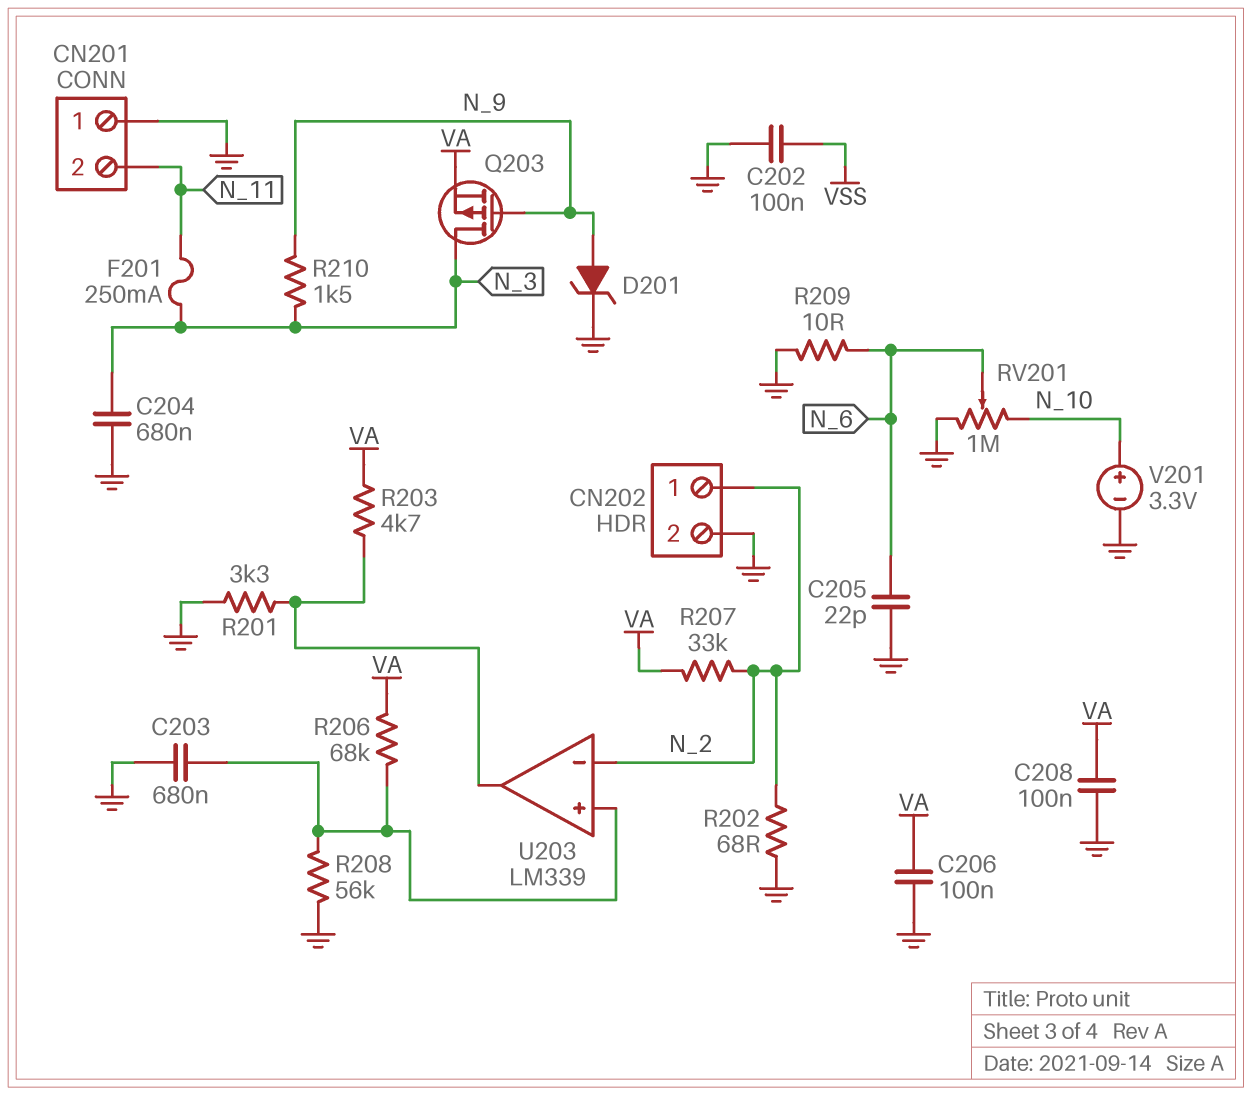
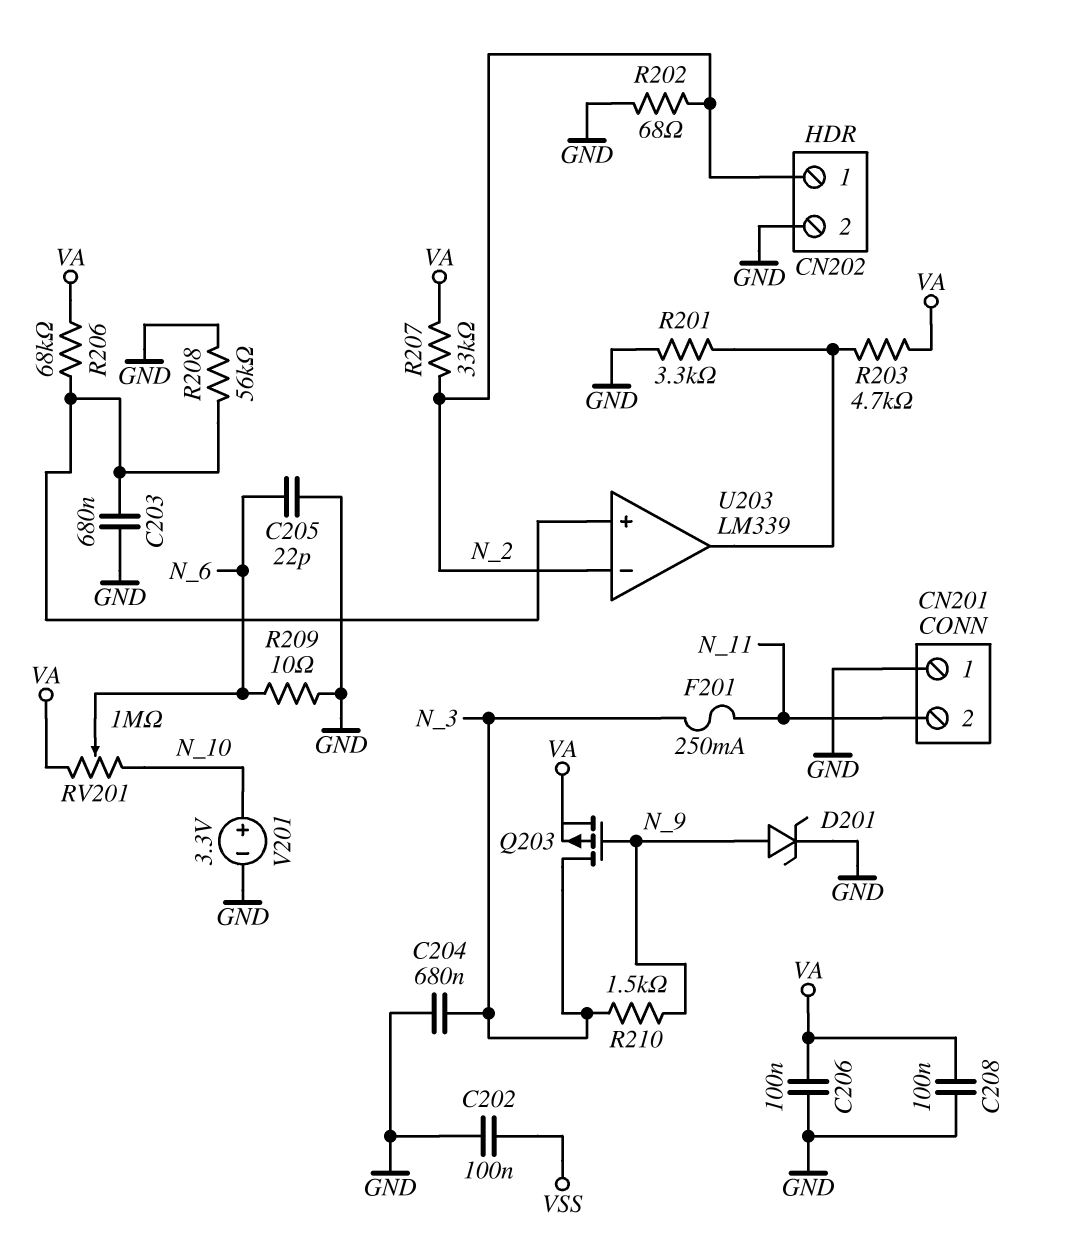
RV201: 1M (GND, N_10, wiper N_6) -> 1M (N_10, VA, wiper N_6)

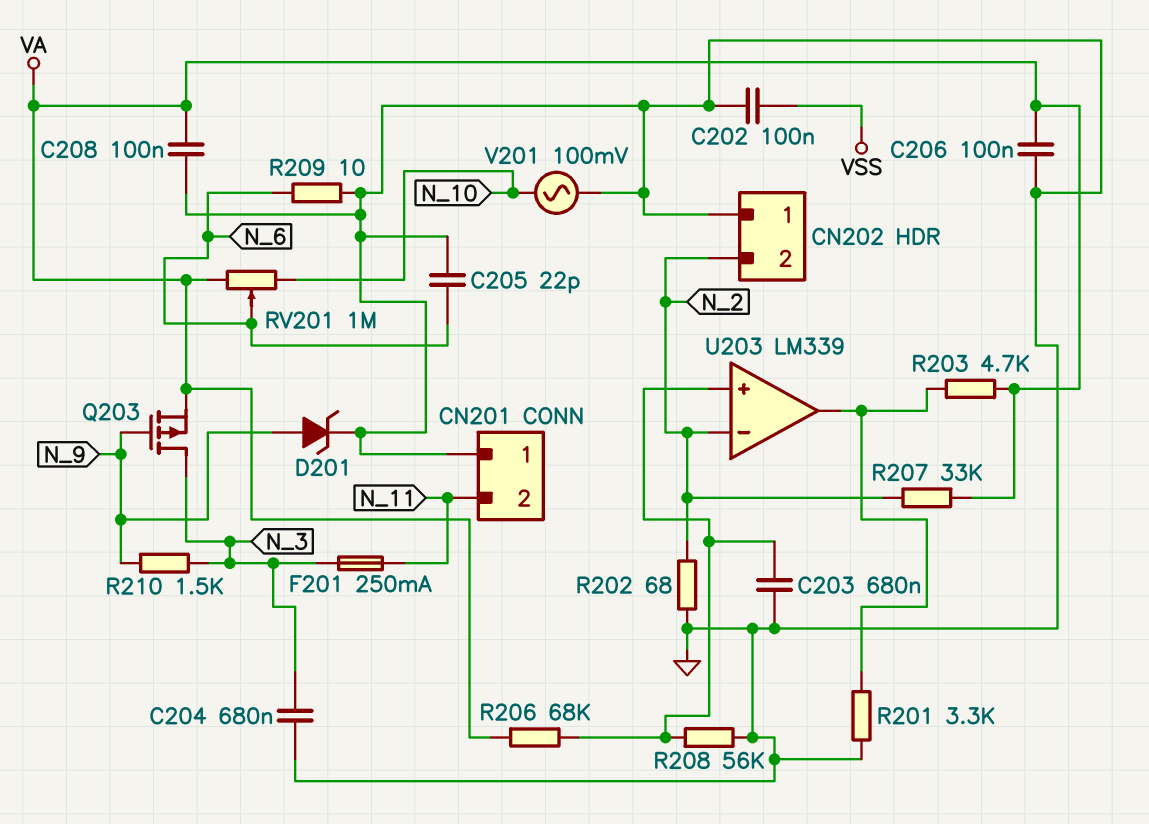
CN202 pin 1: N_2 -> GND
CN202 pin 2: GND -> N_2
V201: 3.3V (plus N_10, minus GND) -> AC 100mV (GND, N_10)

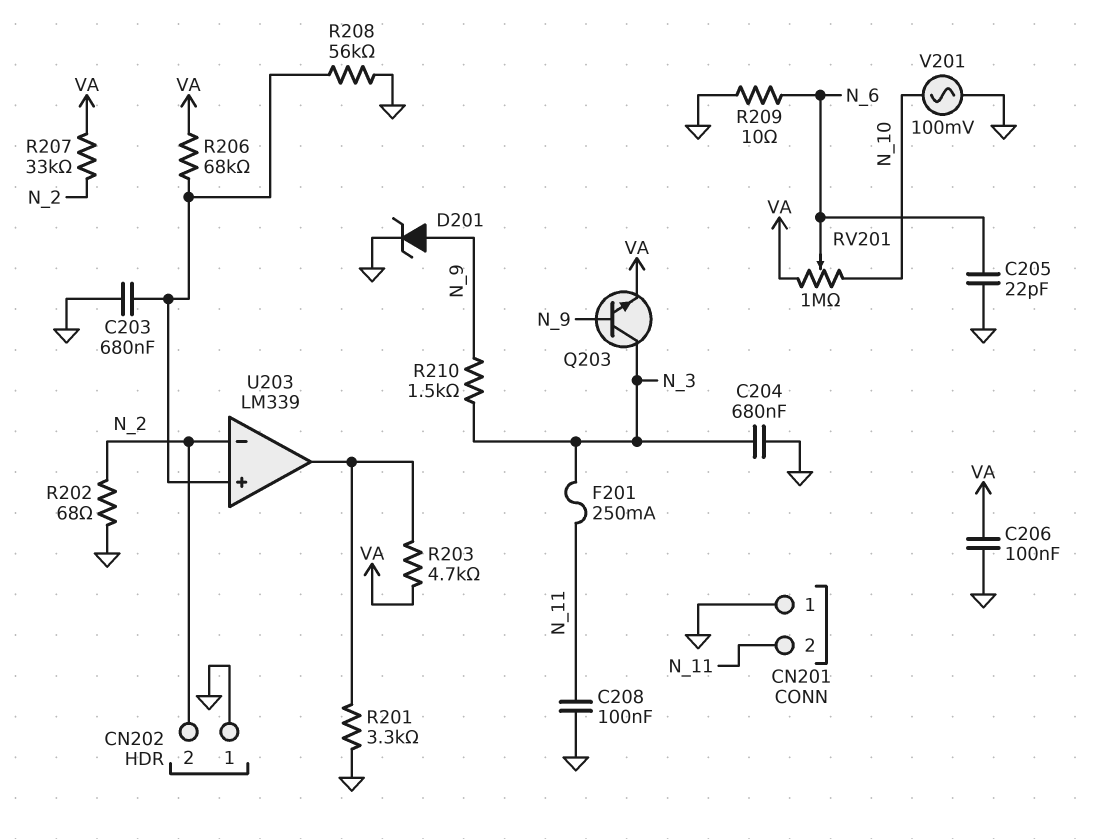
C202: 100nF (GND, VSS) -> none
C208: 100nF (GND, VA) -> 100nF (GND, N_11)
Q203: PMOS (G N_9, D N_3, S VA) -> NPN (B N_9, C N_3, E VA)

